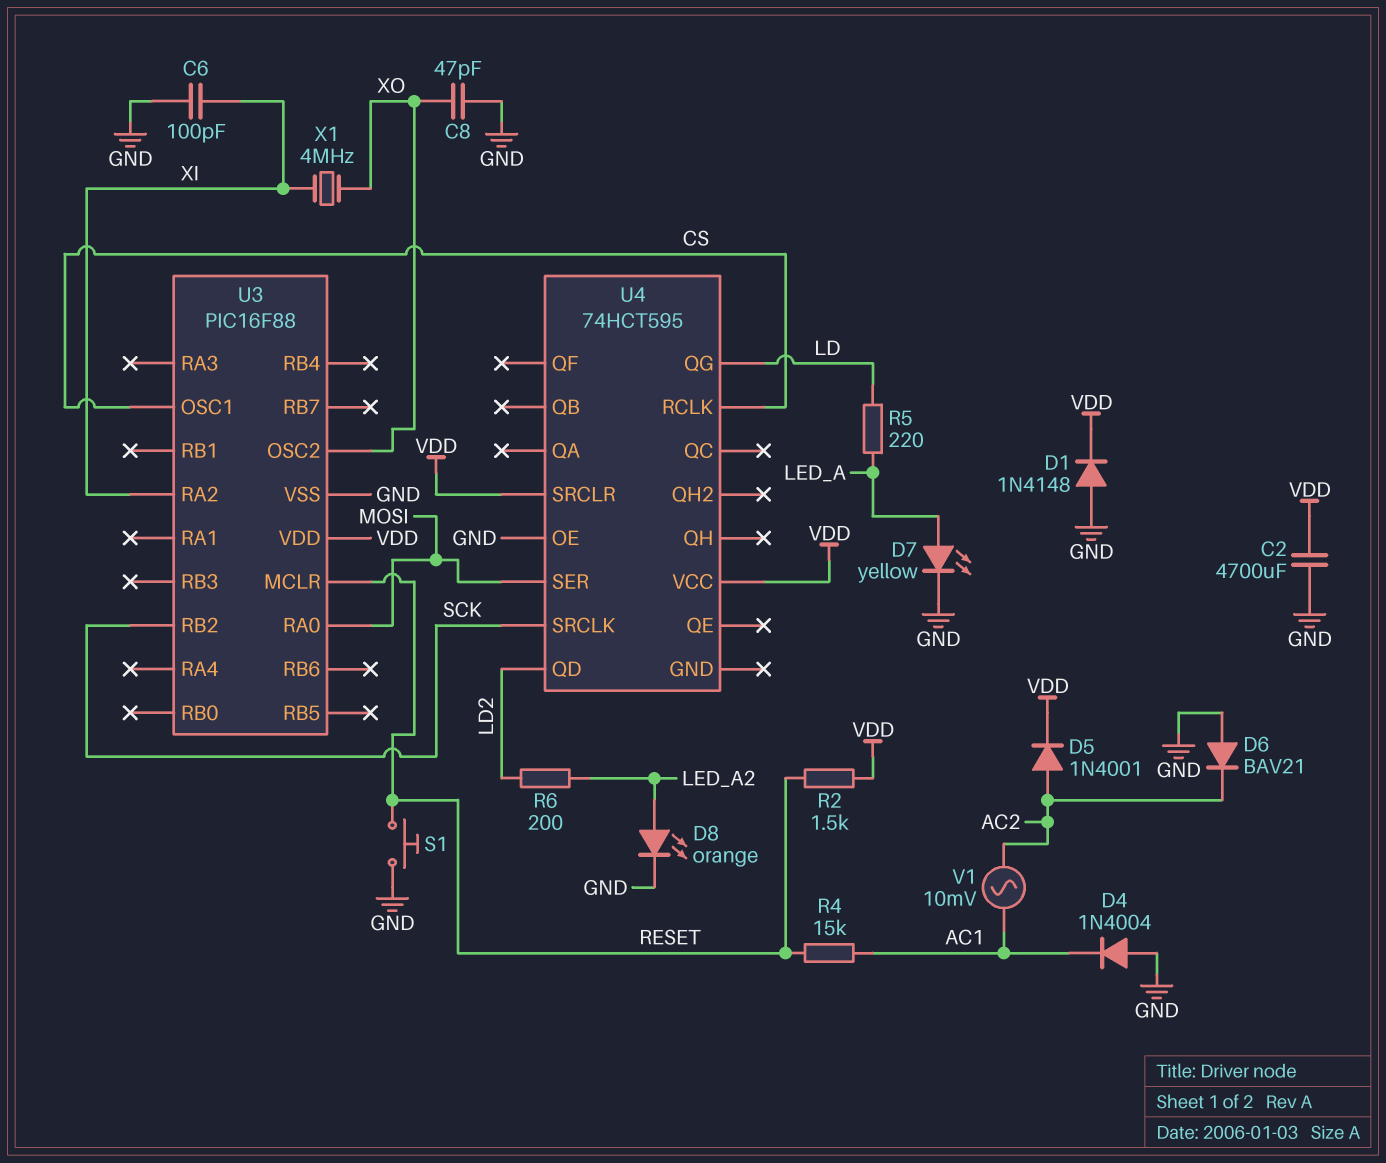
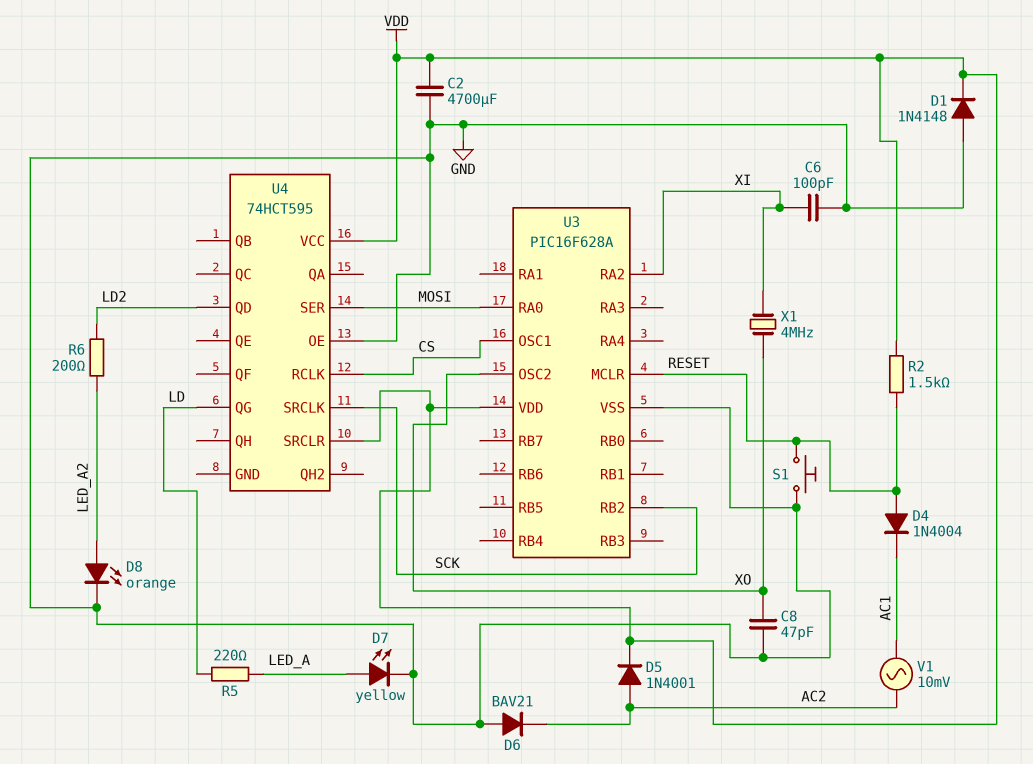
D4: diode 1N4004 (A GND, K AC1) -> diode 1N4004 (A RESET, K AC1)
R4: 15k (AC1, RESET) -> none
U3: PIC16F88 -> PIC16F628A

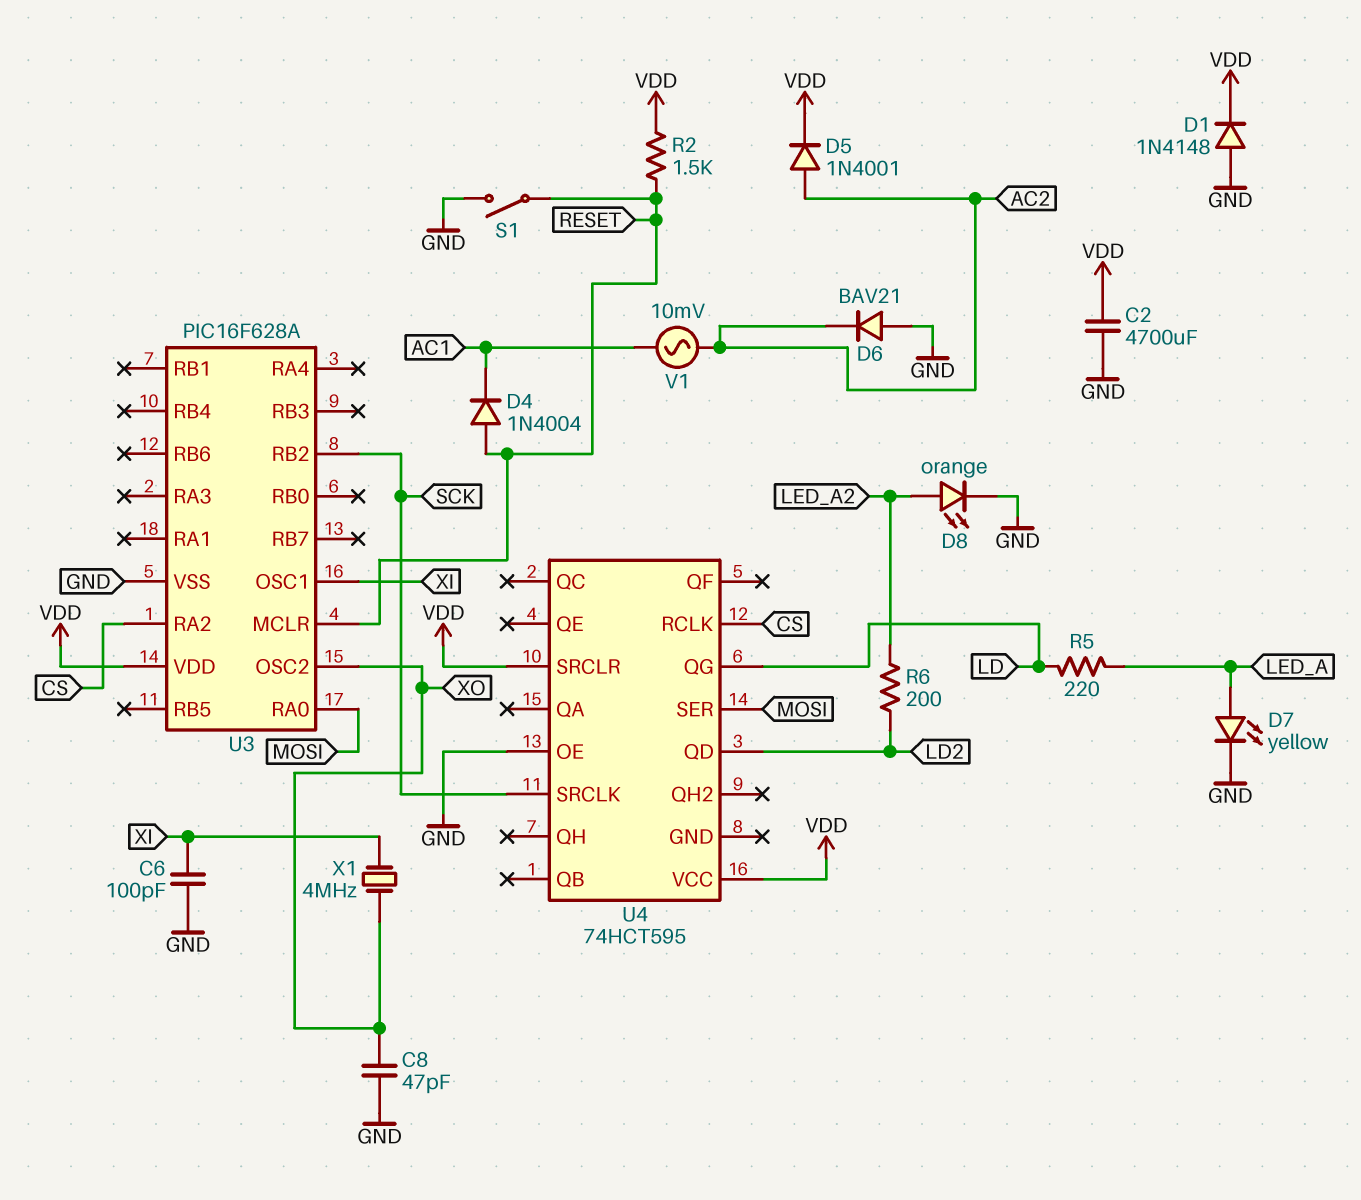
S1: button (GND, RESET) -> switch (GND, RESET)
U3 pin OSC1: CS -> XI
U3 pin RA2: XI -> CS

